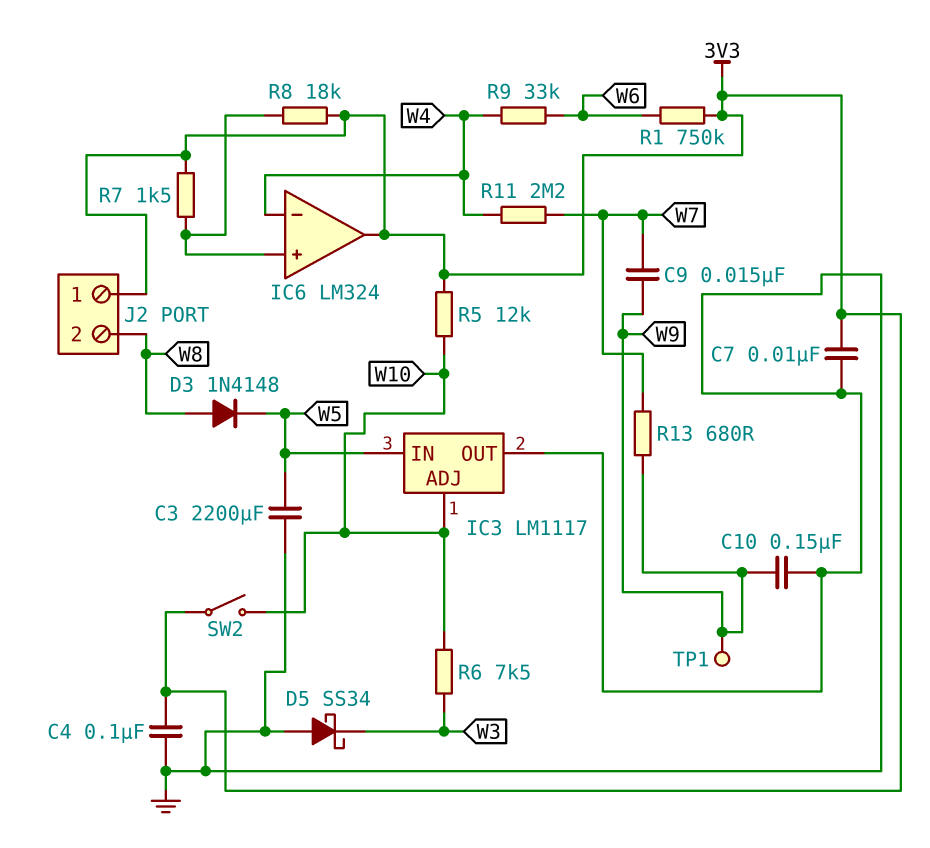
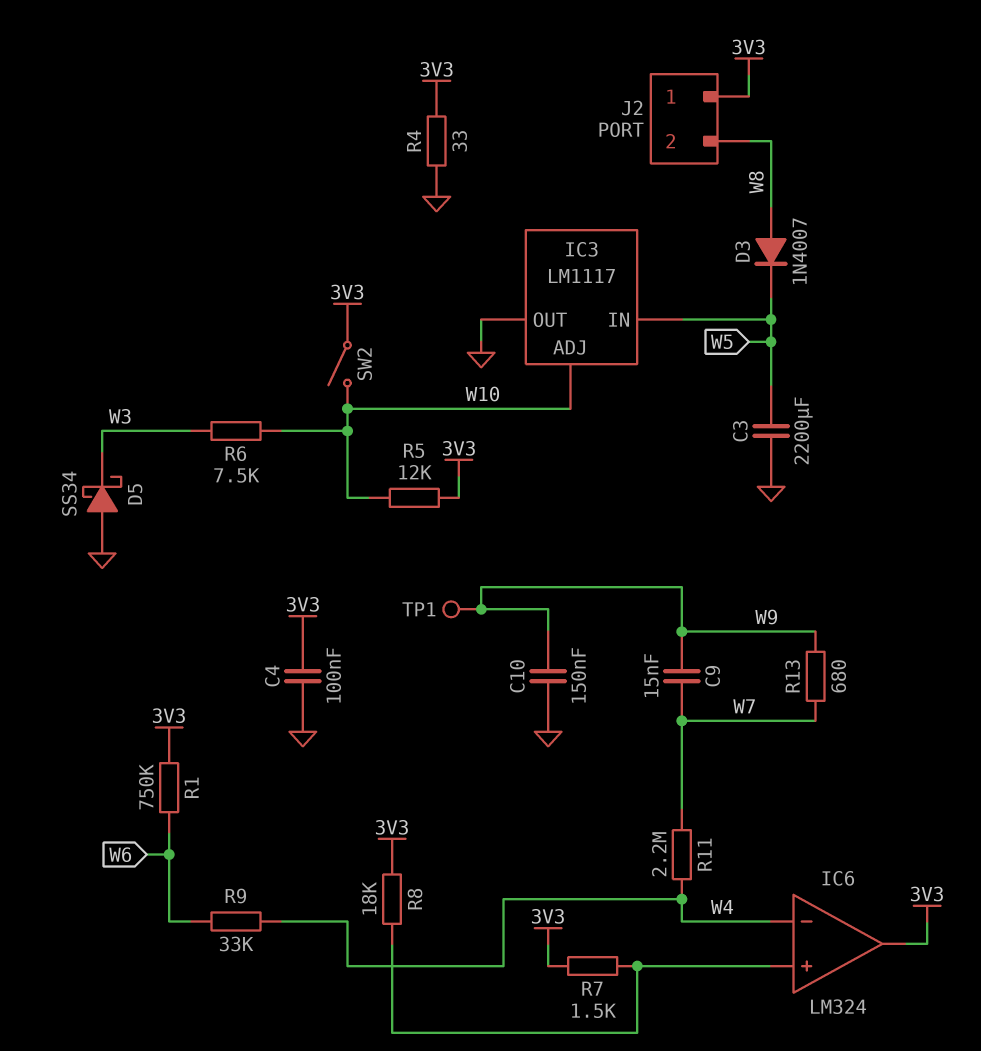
C7: 10nF (3V3, GND) -> none
D3: diode 1N4148 (A W8, K W5) -> diode 1N4007 (A W8, K W5)
R4: none -> 33 (3V3, GND)

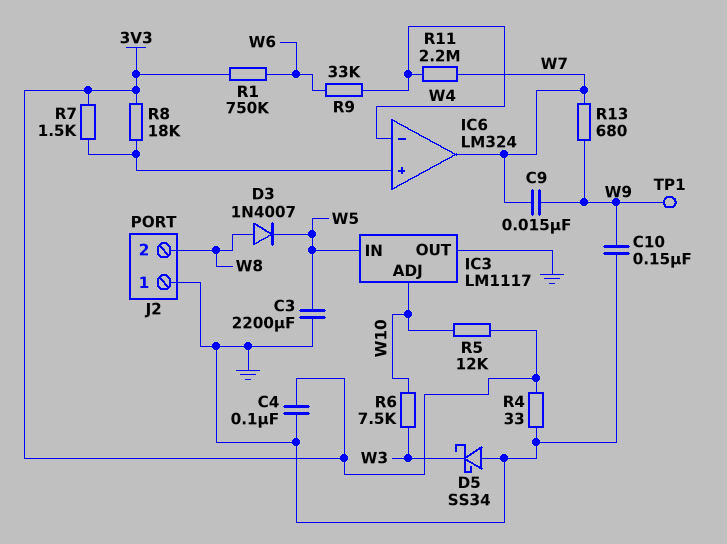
IC6 pin out: 3V3 -> W7
J2 pin 1: 3V3 -> GND
SW2: switch (3V3, W10) -> none

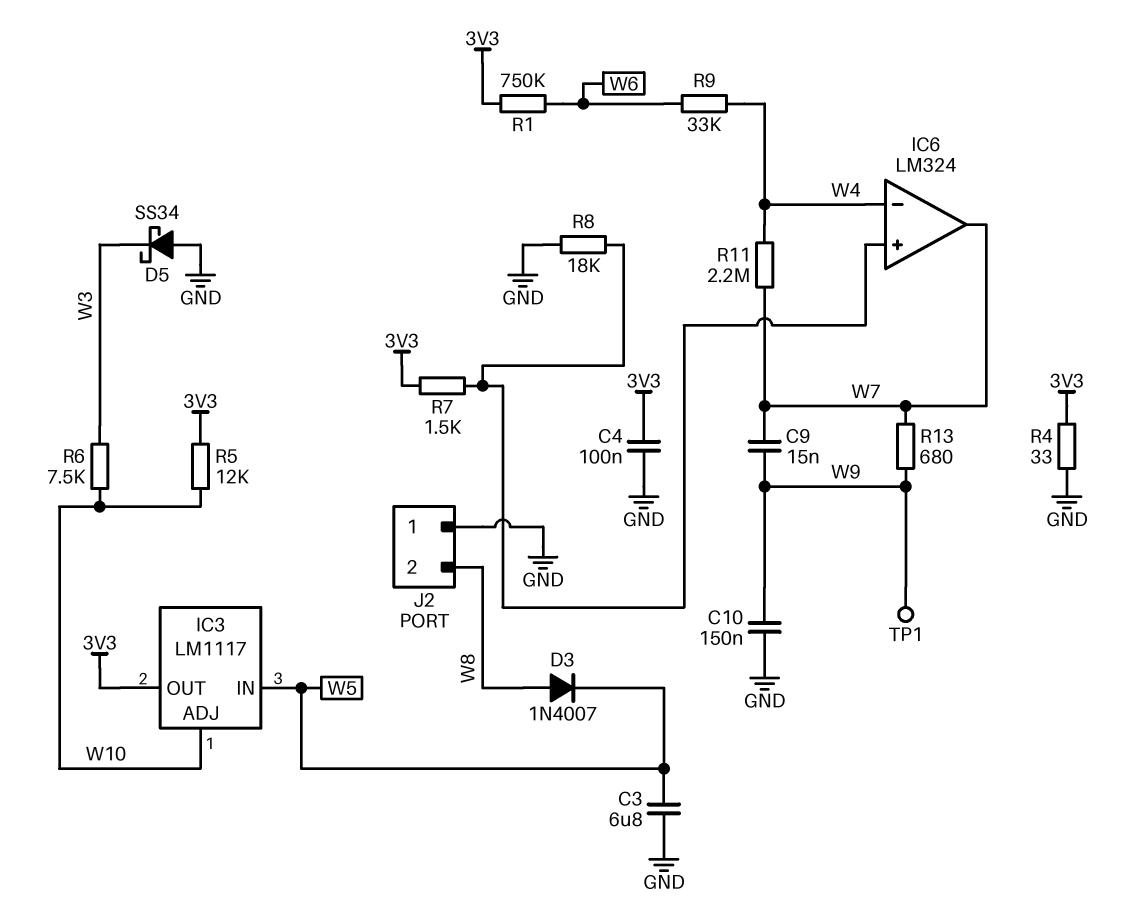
C3: 2200uF (GND, W5) -> 6.8uF (GND, W5)
IC3 pin OUT: GND -> 3V3
R8: 18k (3V3, IC6/in+) -> 18k (GND, IC6/in+)

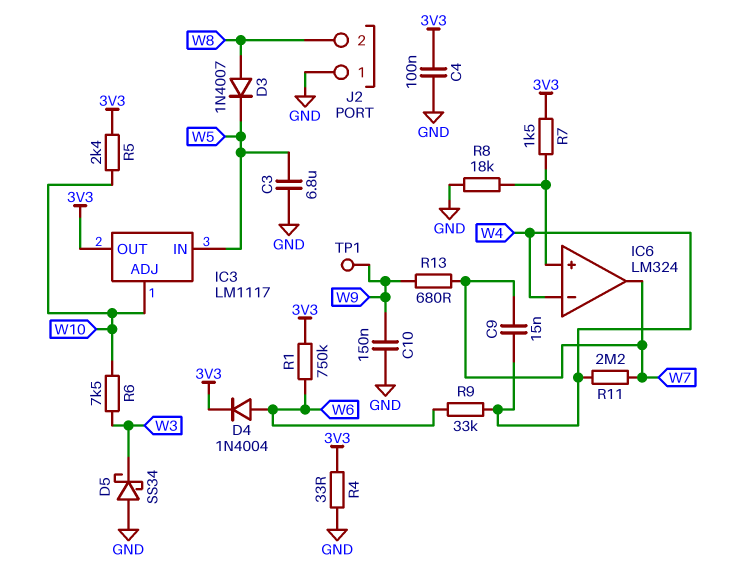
C9: 15nF (W7, W9) -> 15nF (W4, W7)
D4: none -> diode 1N4004 (A W6, K 3V3)
R5: 12k (3V3, W10) -> 2.4k (3V3, W10)

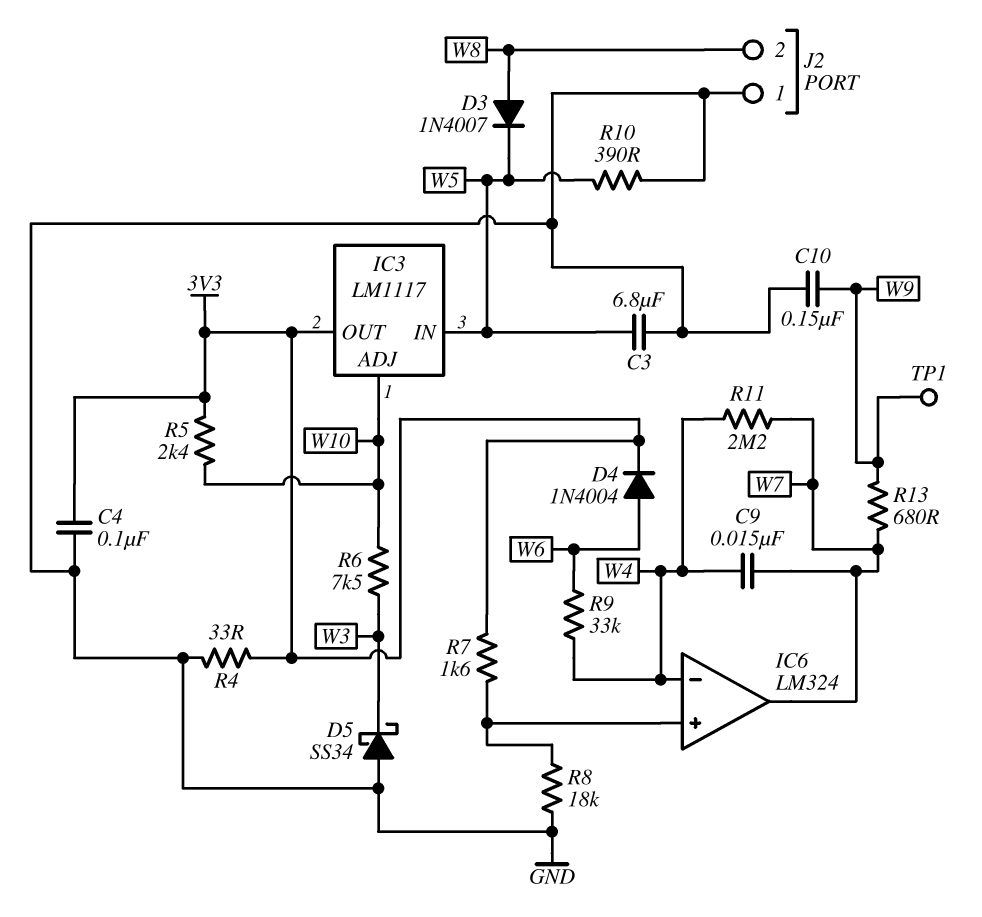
R1: 750k (3V3, W6) -> none
R7: 1.5k (3V3, IC6/in+) -> 1.6k (3V3, IC6/in+)
R10: none -> 390 (GND, W5)

